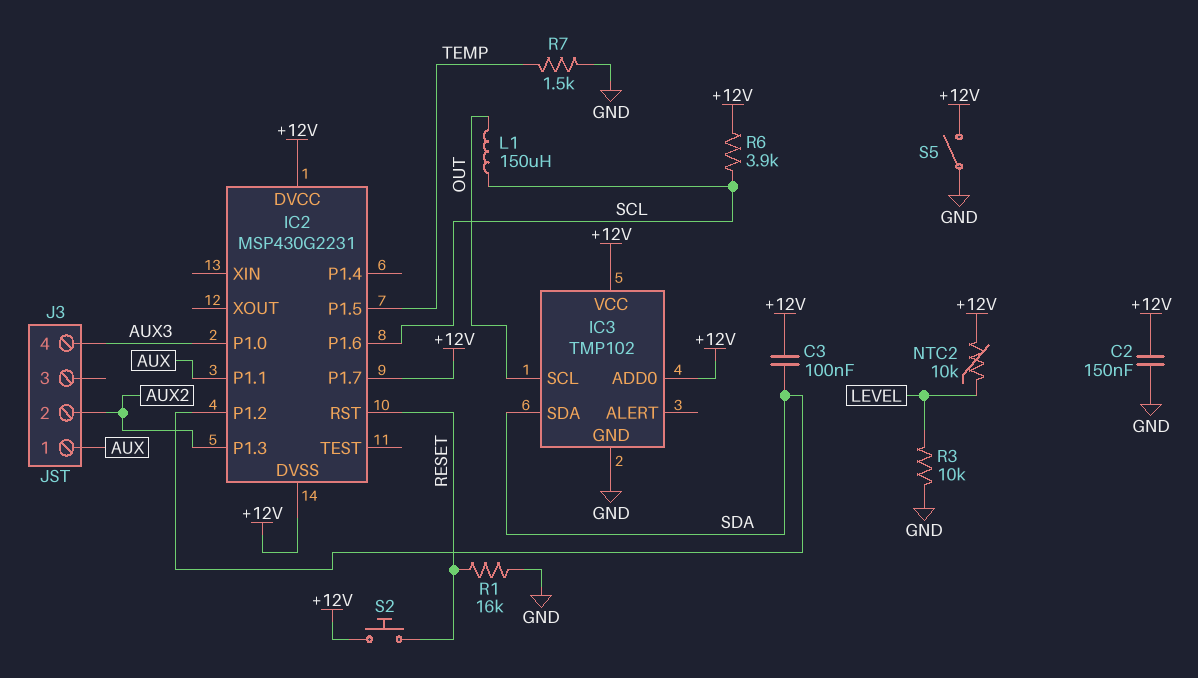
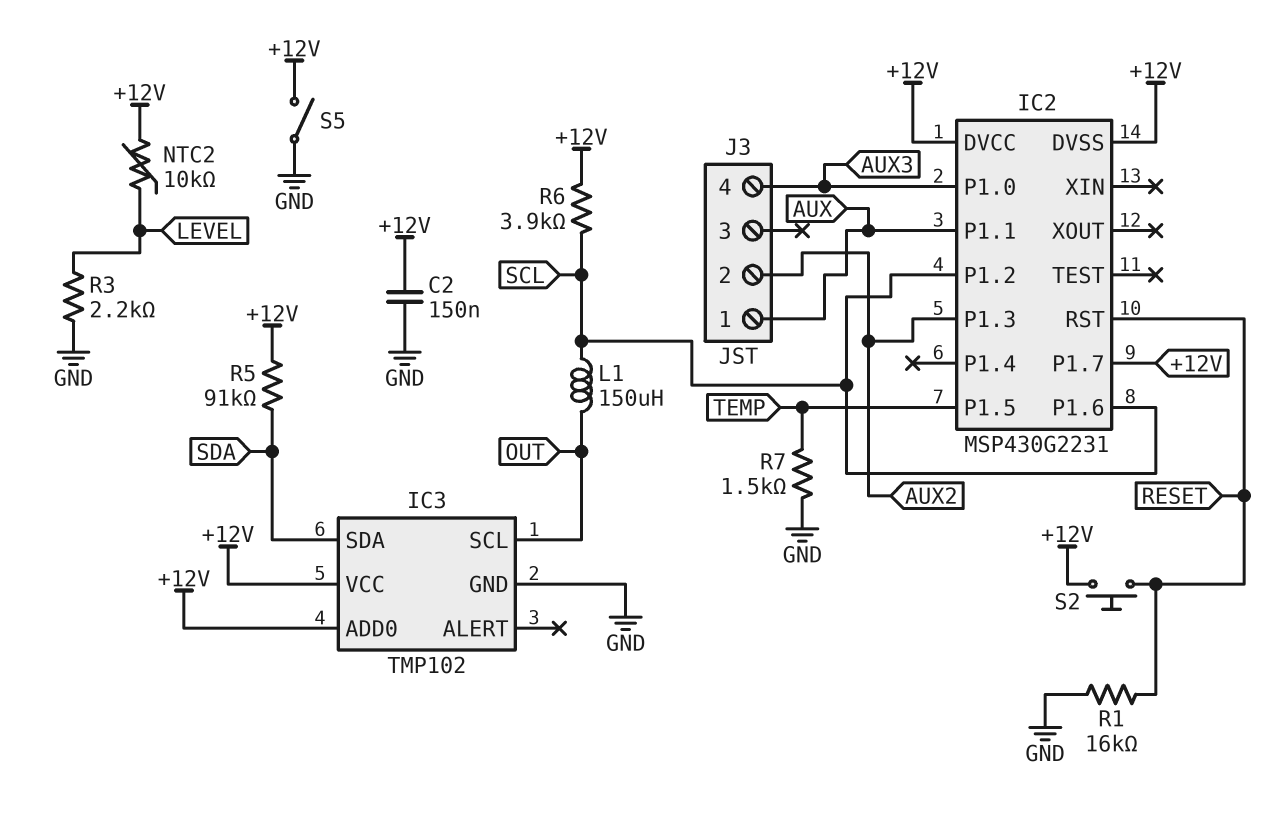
C3: 100nF (+12V, SDA) -> none
IC2 pin P1.2: SDA -> SCL
R3: 10k (GND, LEVEL) -> 2.2k (GND, LEVEL)
R5: none -> 91k (+12V, SDA)

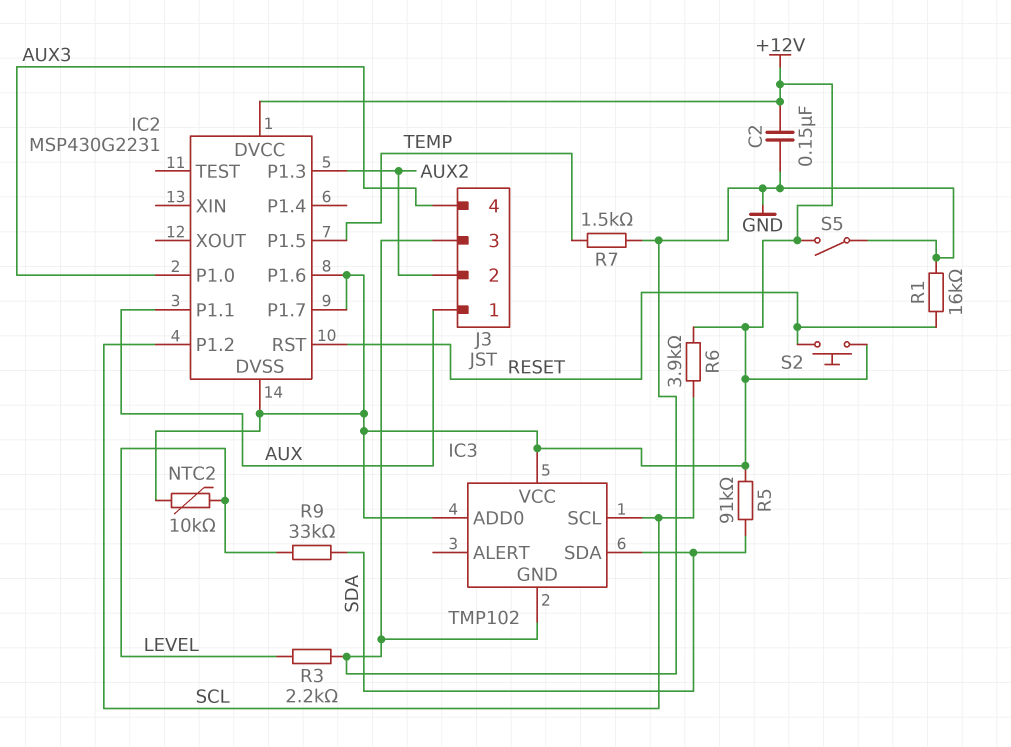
IC2 pin P1.6: SCL -> +12V
IC3 pin SCL: OUT -> SCL
J3 pin 3: none -> GND
L1: 150uH (OUT, SCL) -> none
R9: none -> 33k (LEVEL, SDA)

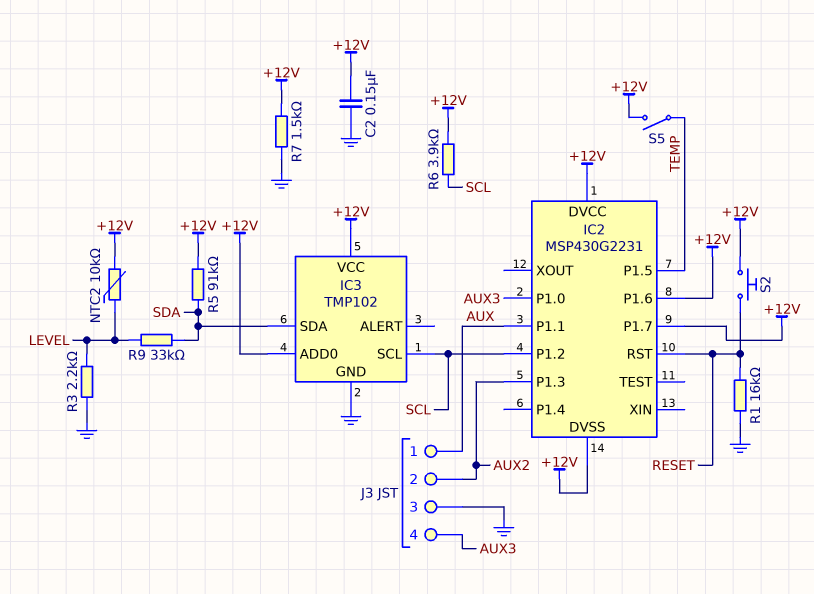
R7: 1.5k (GND, TEMP) -> 1.5k (+12V, GND)
S5: switch (+12V, GND) -> switch (+12V, TEMP)

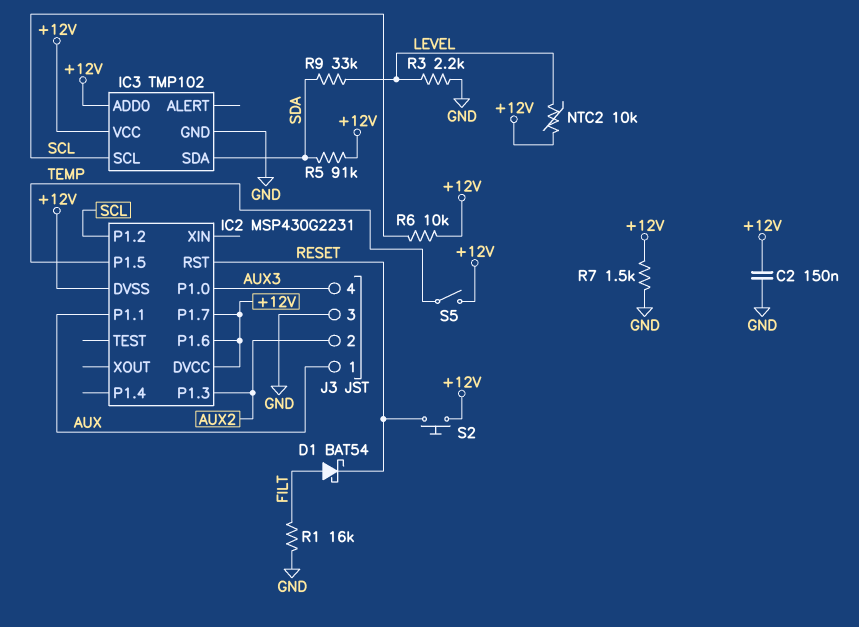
D1: none -> schottky BAT54 (A FILT, K RESET)
R1: 16k (GND, RESET) -> 16k (FILT, GND)
R6: 3.9k (+12V, SCL) -> 10k (+12V, SCL)

